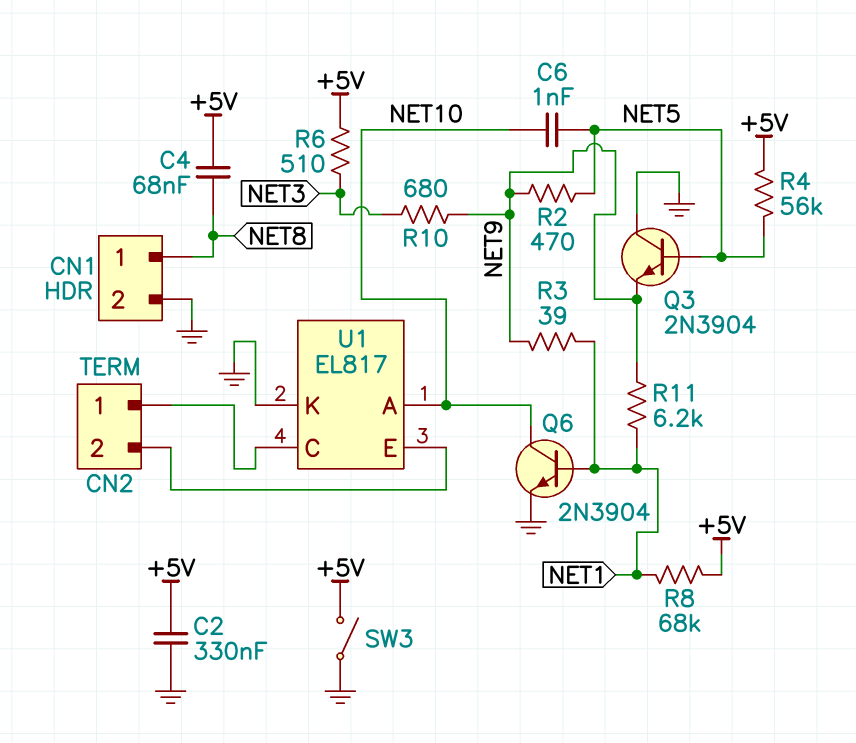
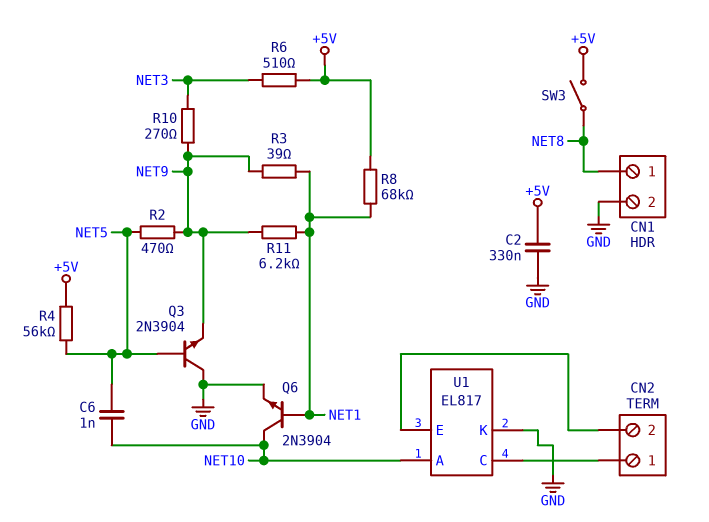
C4: 68nF (+5V, NET8) -> none
R10: 680 (NET3, NET9) -> 270 (NET3, NET9)
SW3: switch (+5V, GND) -> switch (+5V, NET8)

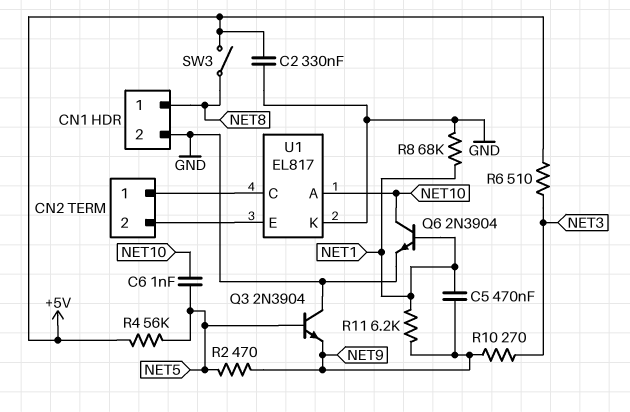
C5: none -> 470nF (NET1, NET9)
R3: 39 (NET1, NET9) -> none
R8: 68k (+5V, NET1) -> 68k (GND, NET1)

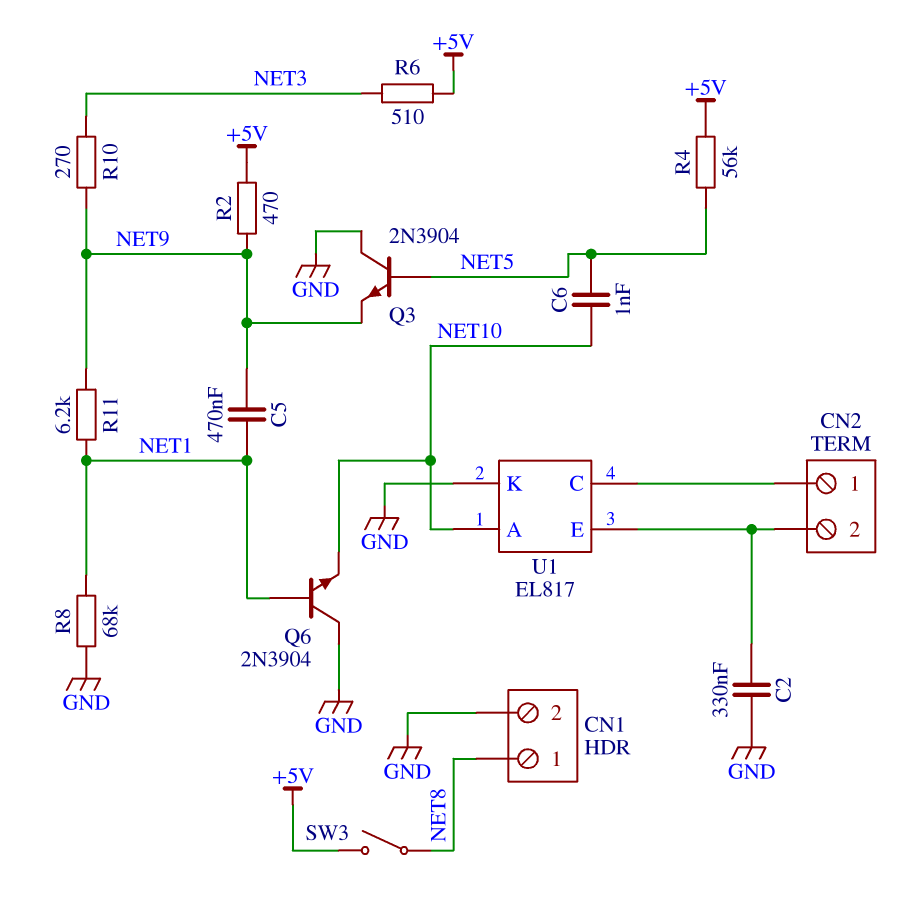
C2: 330nF (+5V, GND) -> 330nF (CN2/2, GND)
Q6: NPN 2N3904 (B NET1, C NET10, E GND) -> NPN 2N3904 (B NET1, C GND, E NET10)
R2: 470 (NET5, NET9) -> 470 (+5V, NET9)

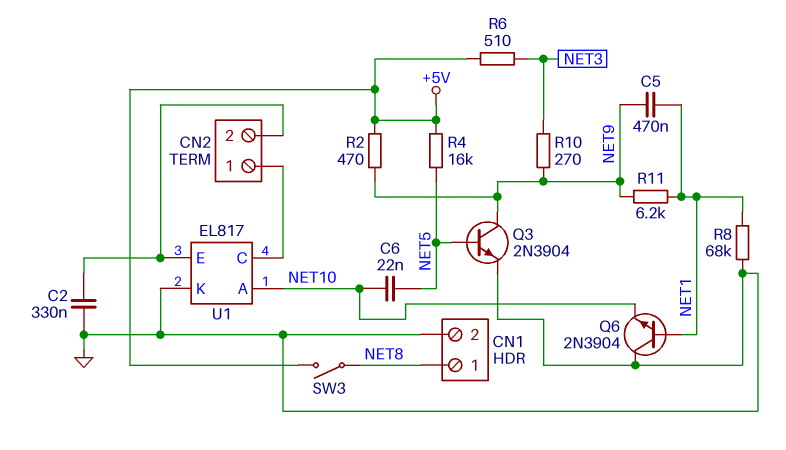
C6: 1nF (NET5, NET10) -> 22nF (NET5, NET10)
Q3: NPN 2N3904 (B NET5, C GND, E NET9) -> NPN 2N3904 (B NET5, C NET9, E GND)
R4: 56k (+5V, NET5) -> 16k (+5V, NET5)

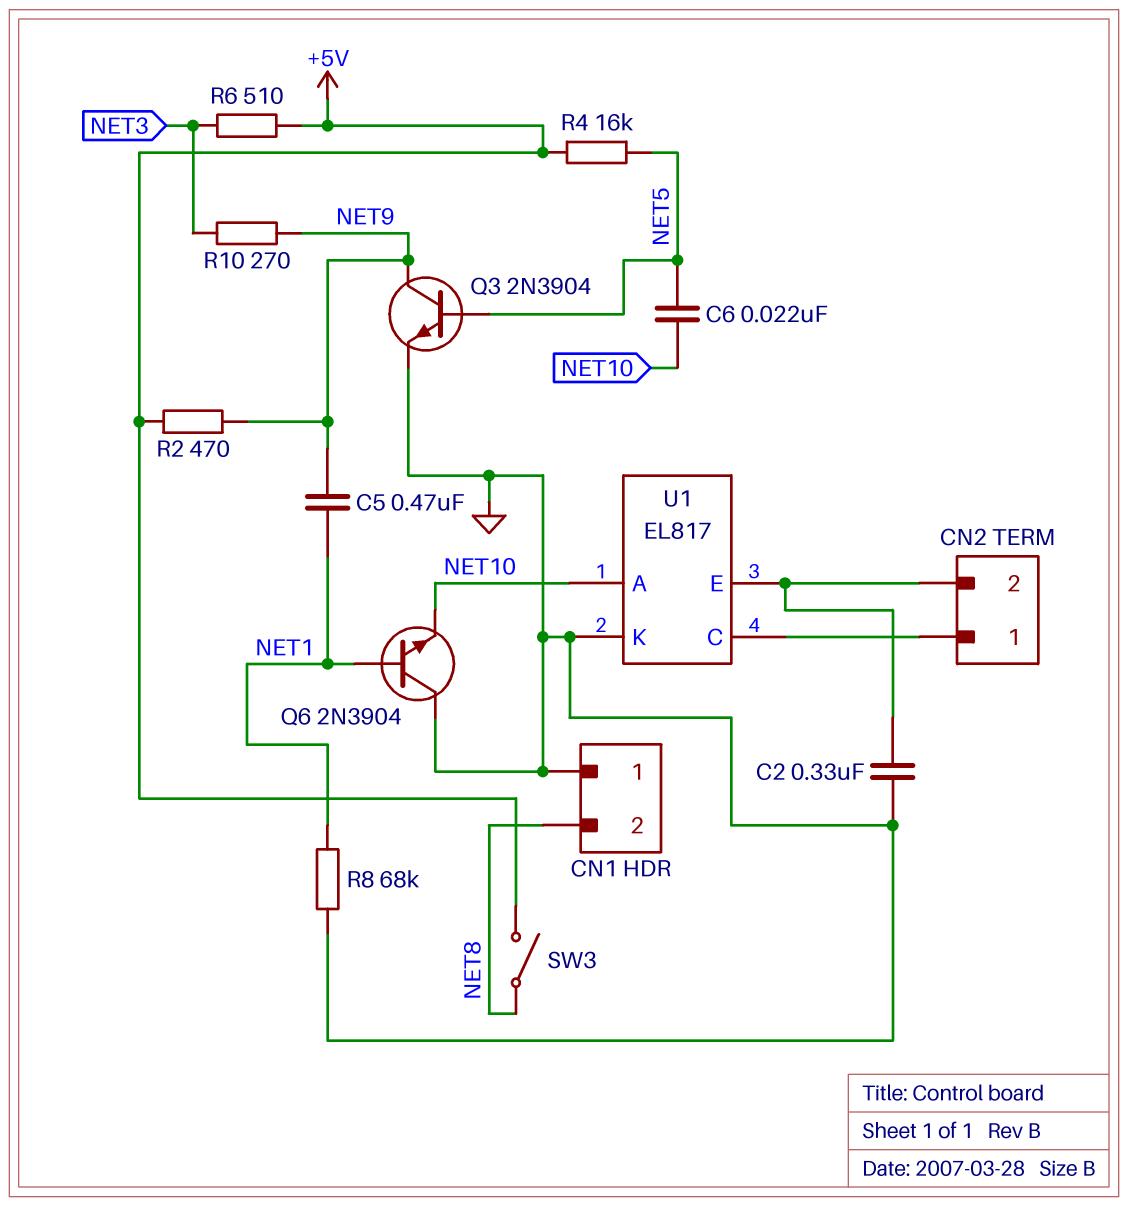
CN1 pin 1: NET8 -> GND
CN1 pin 2: GND -> NET8
R11: 6.2k (NET1, NET9) -> none

